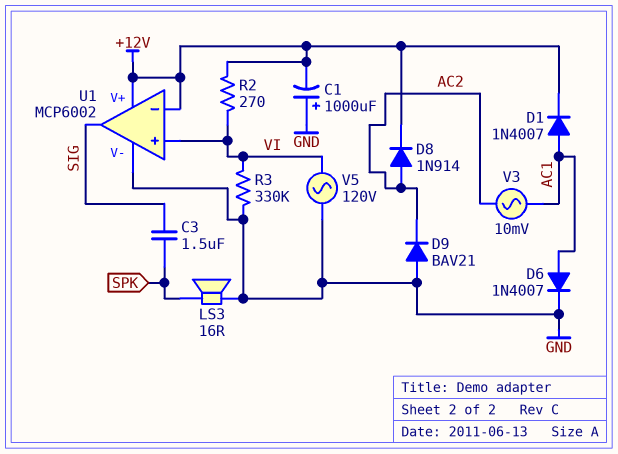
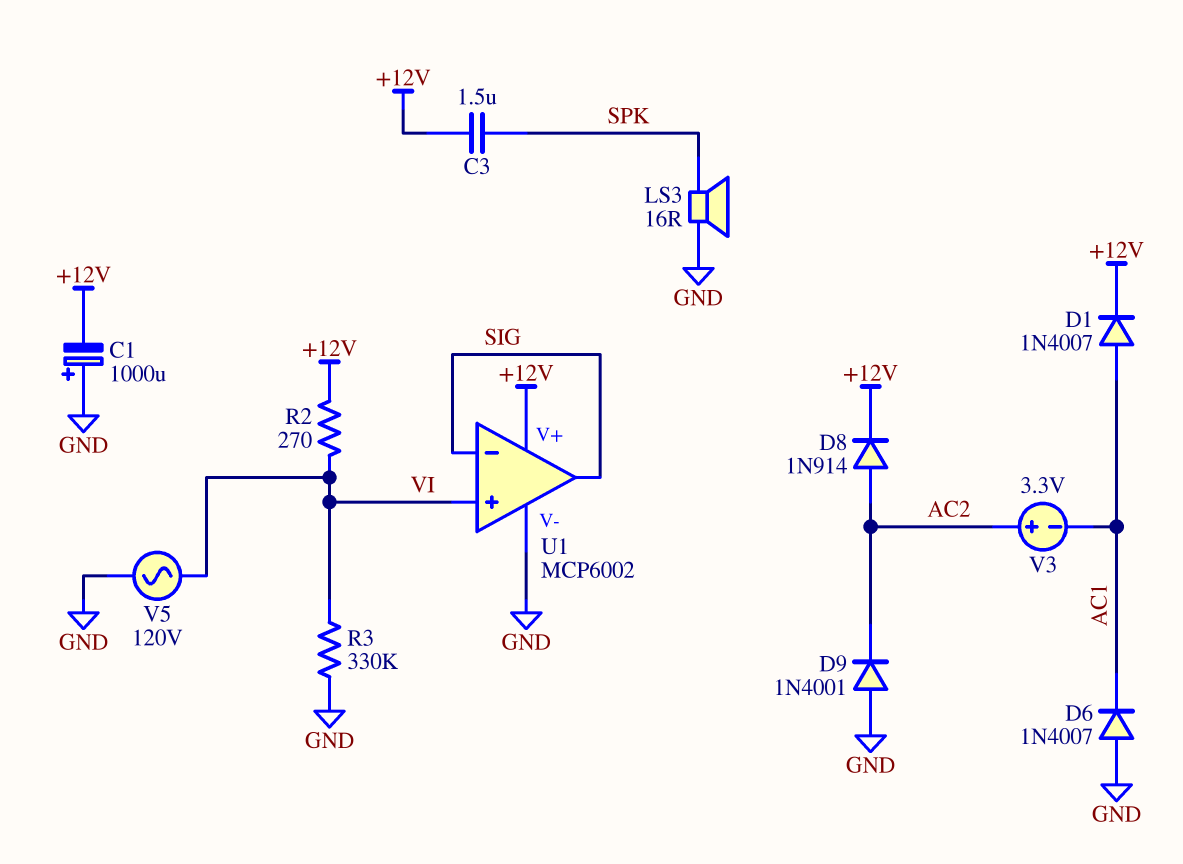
C3: 1.5uF (SIG, SPK) -> 1.5uF (+12V, SPK)
D6: diode 1N4007 (A AC1, K GND) -> diode 1N4007 (A GND, K AC1)
D9: diode BAV21 (A GND, K AC2) -> diode 1N4001 (A GND, K AC2)
U1 pin in-: +12V -> SIG
V3: AC 10mV (AC1, AC2) -> 3.3V (plus AC2, minus AC1)

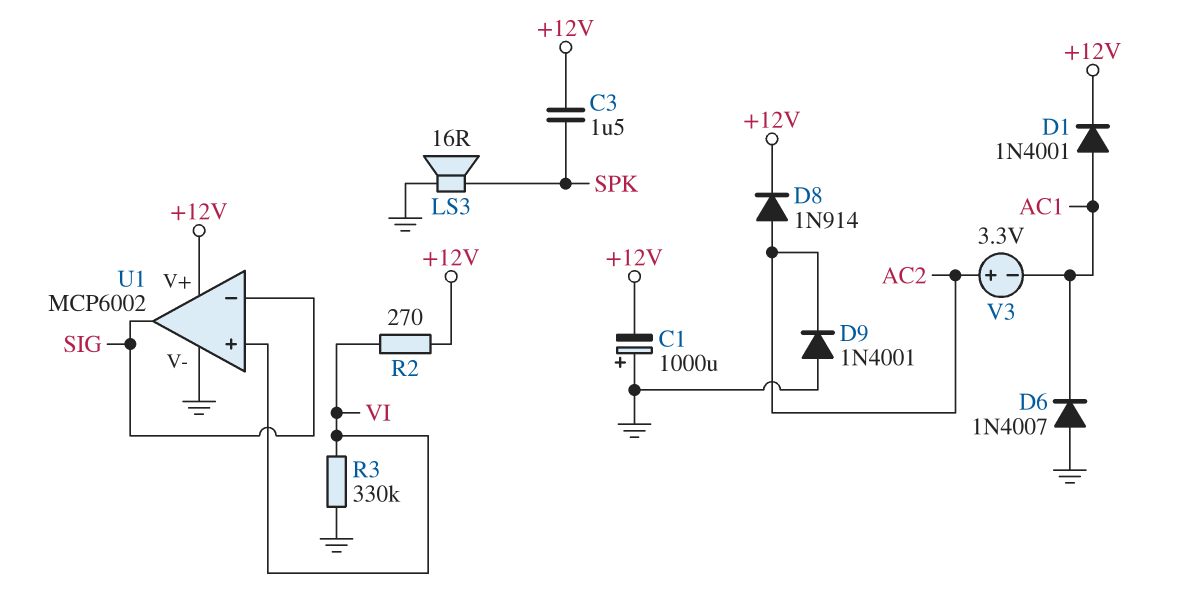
D1: diode 1N4007 (A AC1, K +12V) -> diode 1N4001 (A AC1, K +12V)
V5: AC 120V (GND, VI) -> none

